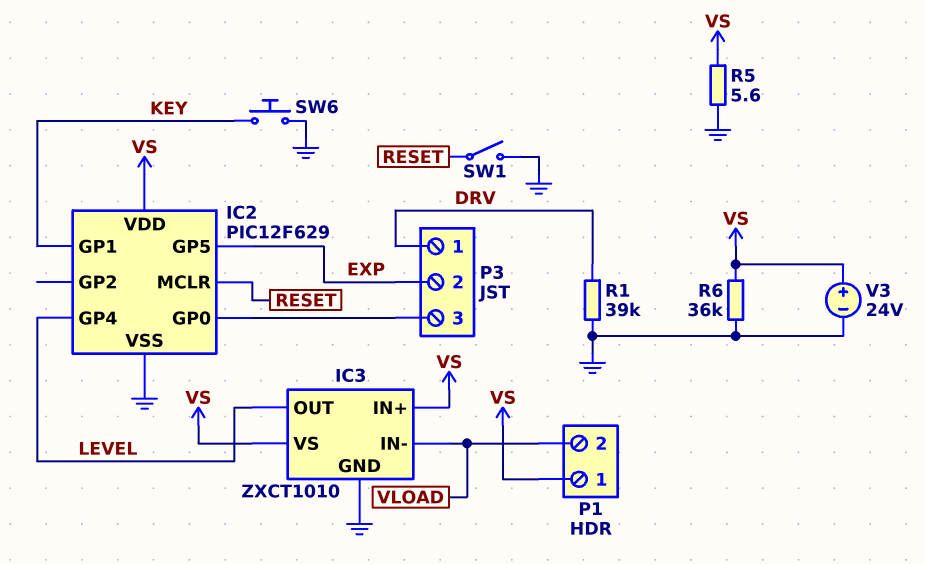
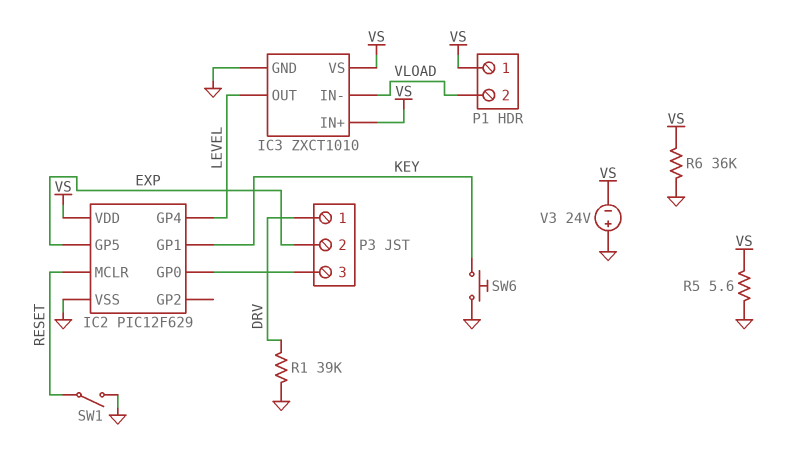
V3: 24V (plus VS, minus GND) -> 24V (plus GND, minus VS)

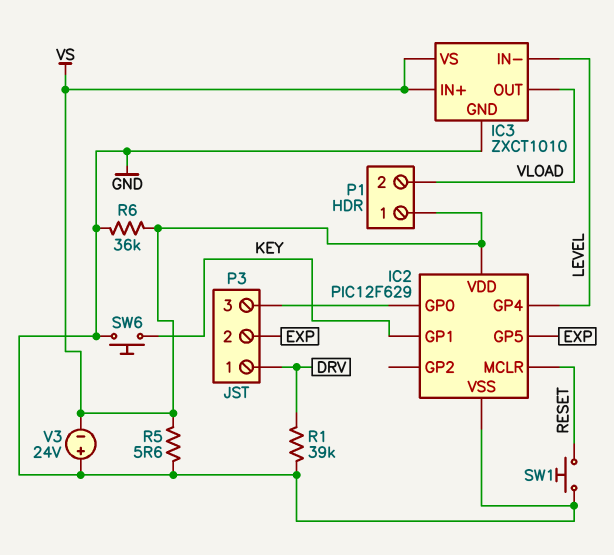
IC3 pin IN-: VLOAD -> LEVEL
IC3 pin OUT: LEVEL -> VLOAD
SW1: switch (GND, RESET) -> button (GND, RESET)

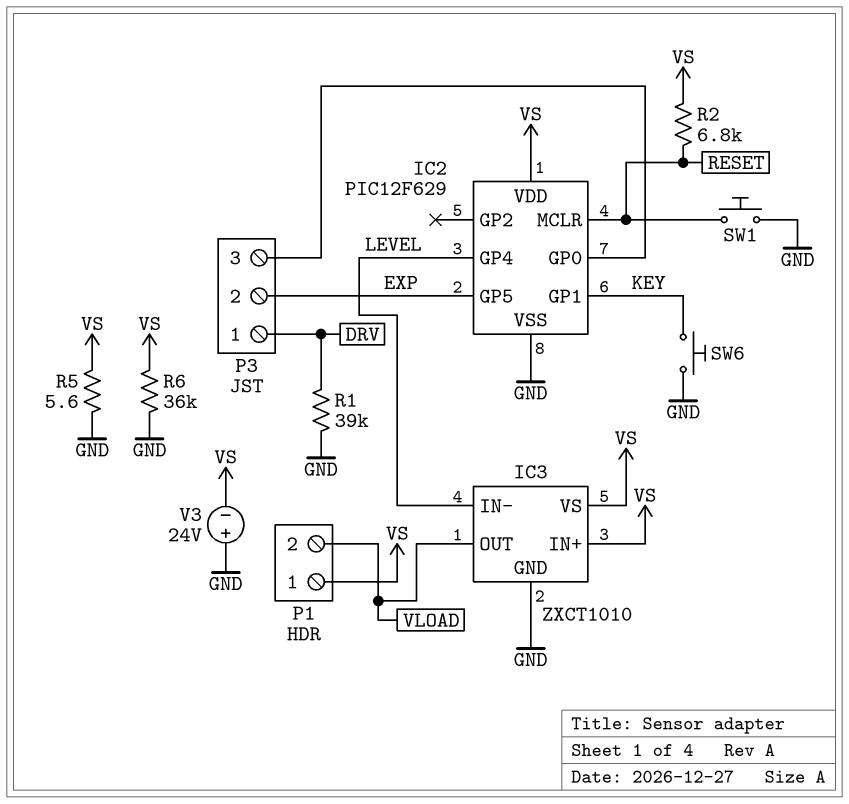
R2: none -> 6.8k (RESET, VS)

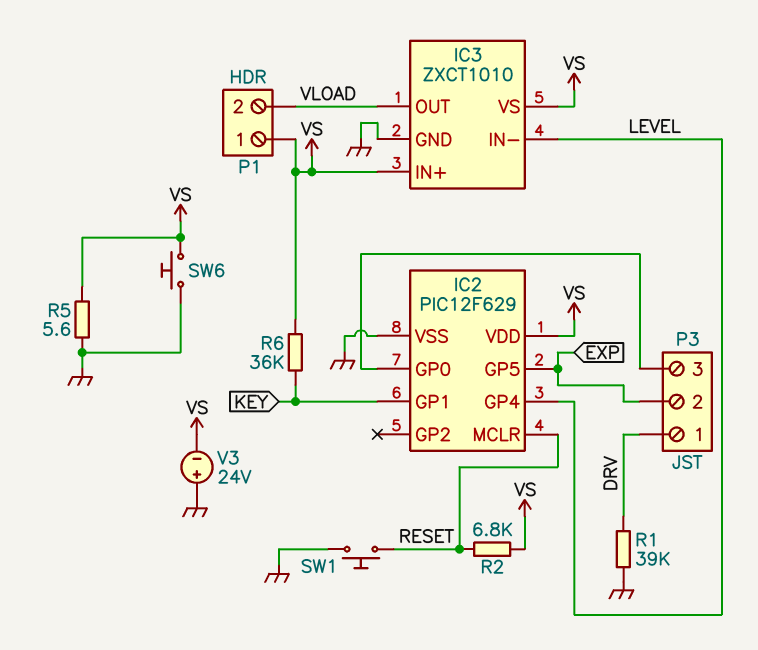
R6: 36k (GND, VS) -> 36k (KEY, VS)
SW6: button (GND, KEY) -> button (GND, VS)

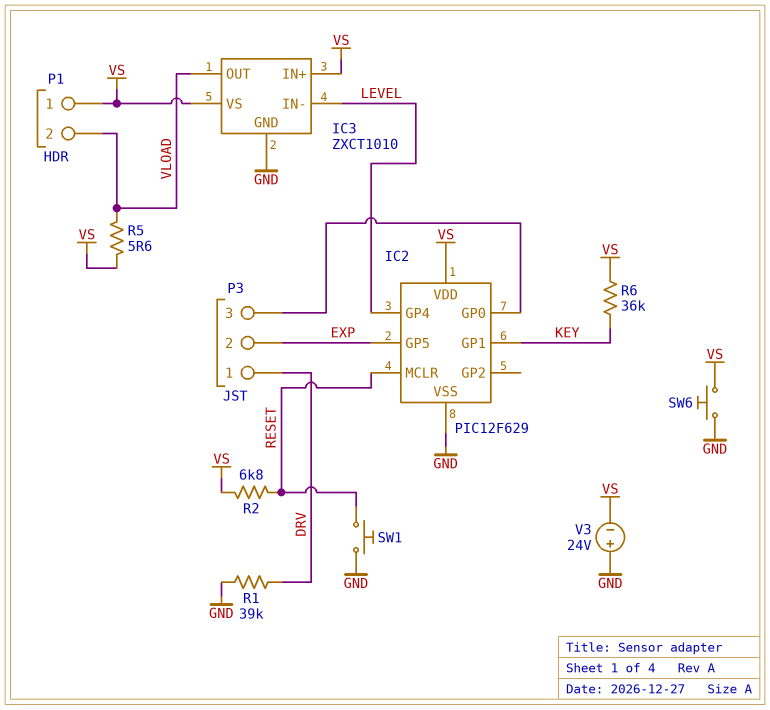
R5: 5.6 (GND, VS) -> 5.6 (VLOAD, VS)

